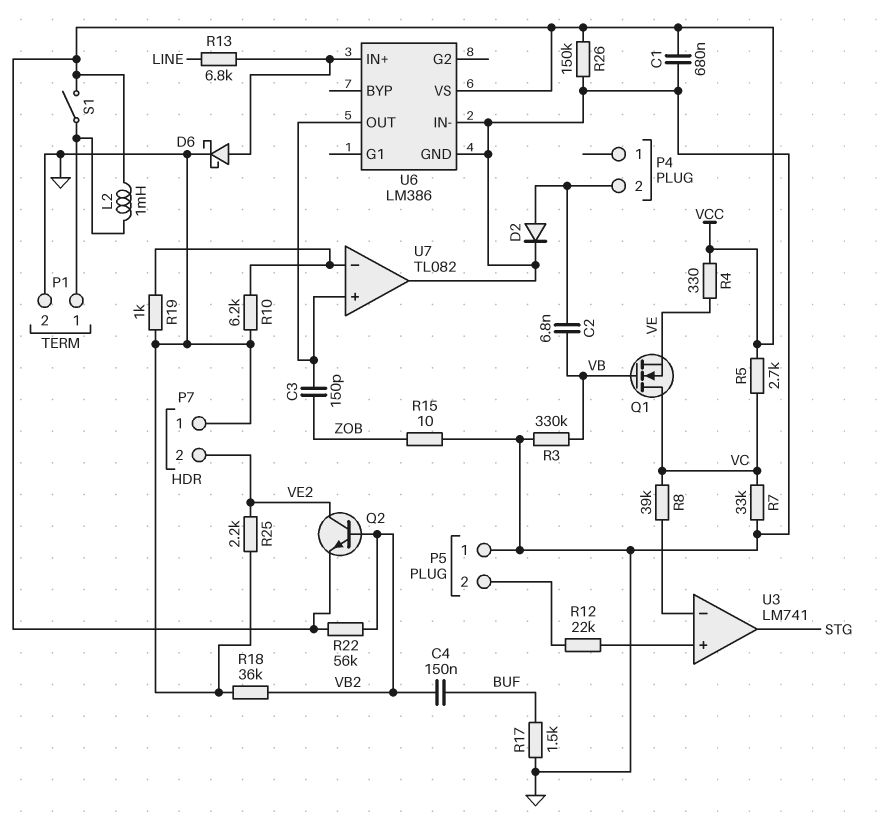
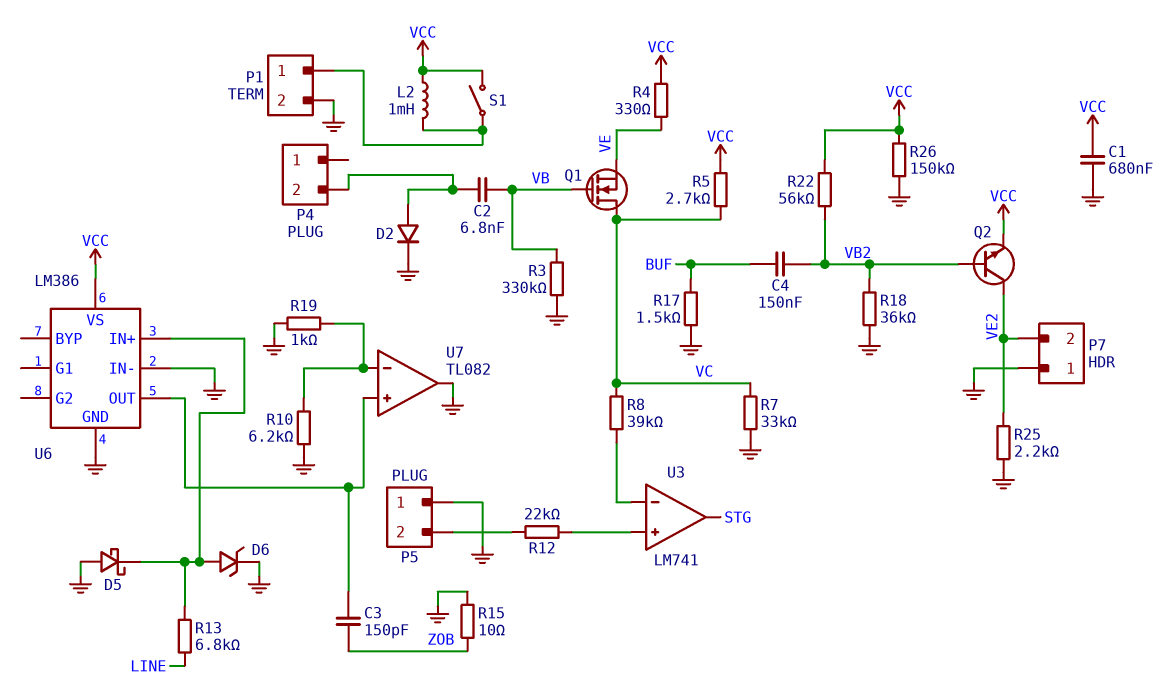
D5: none -> schottky (A GND, K U6/IN+)
D6: schottky (A U6/IN+, K GND) -> zener (A U6/IN+, K GND)

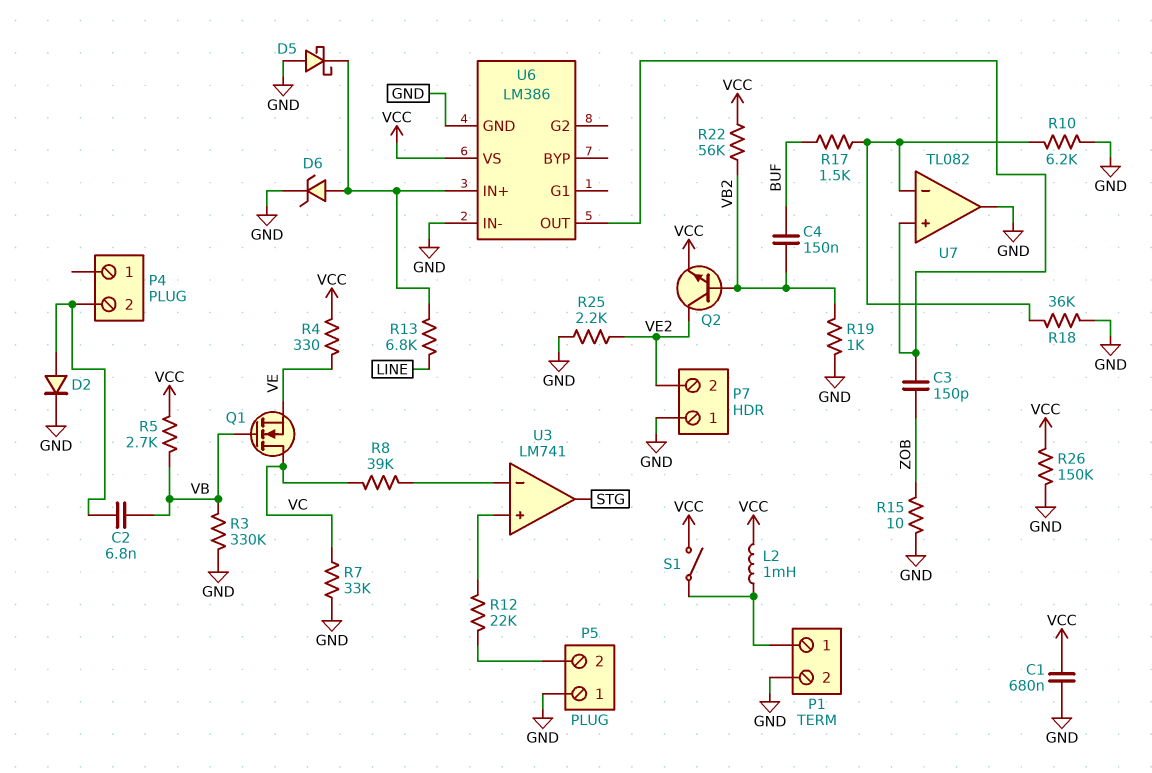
R5: 2.7k (VC, VCC) -> 2.7k (VB, VCC)
R17: 1.5k (BUF, GND) -> 1.5k (BUF, U7/in-)
R18: 36k (GND, VB2) -> 36k (GND, U7/in-)
R19: 1k (GND, U7/in-) -> 1k (GND, VB2)

